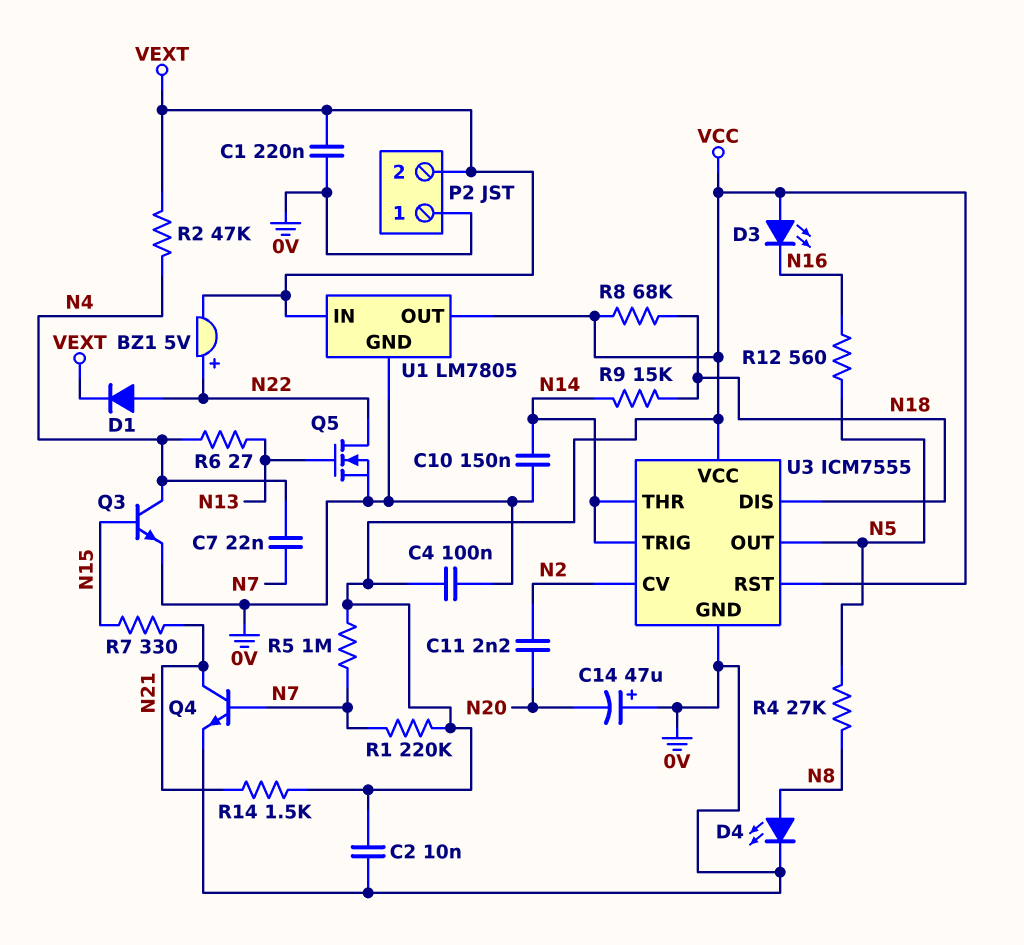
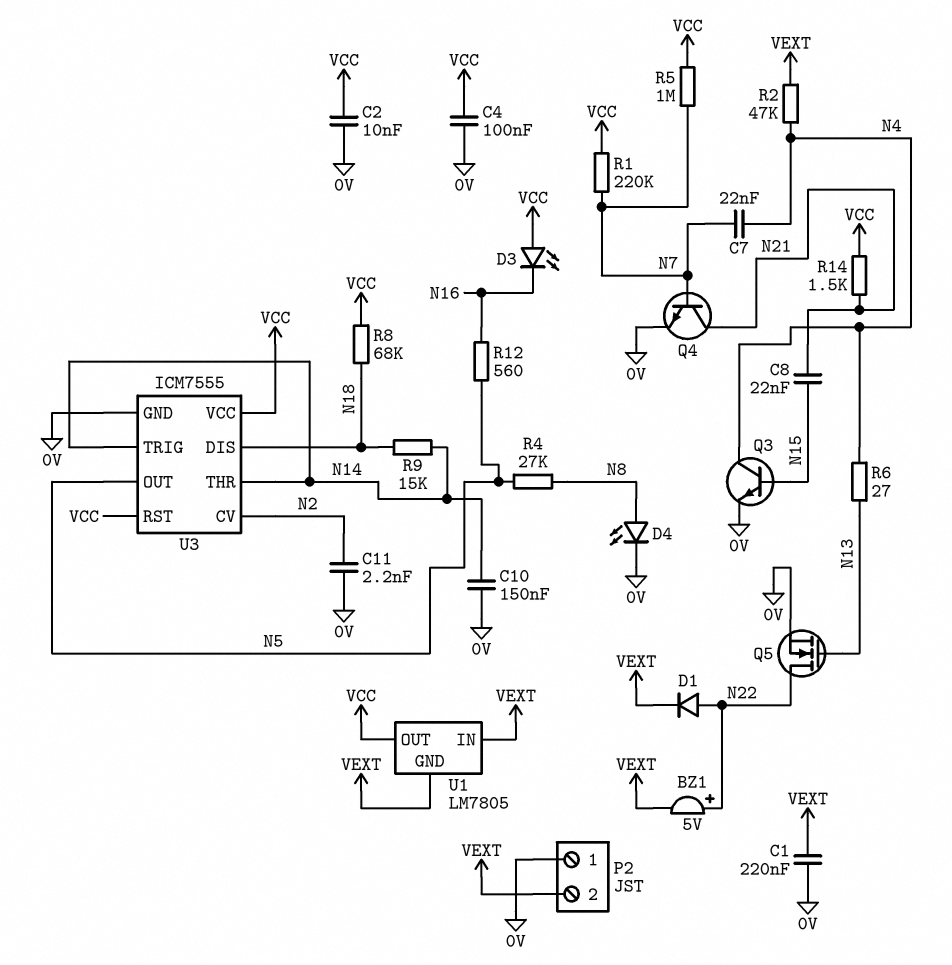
C8: none -> 22nF (N15, N21)
C11: 2.2nF (N2, N20) -> 2.2nF (0V, N2)
C14: 47uF (plus 0V, minus N20) -> none
R7: 330 (N15, N21) -> none
U1 pin GND: 0V -> VEXT

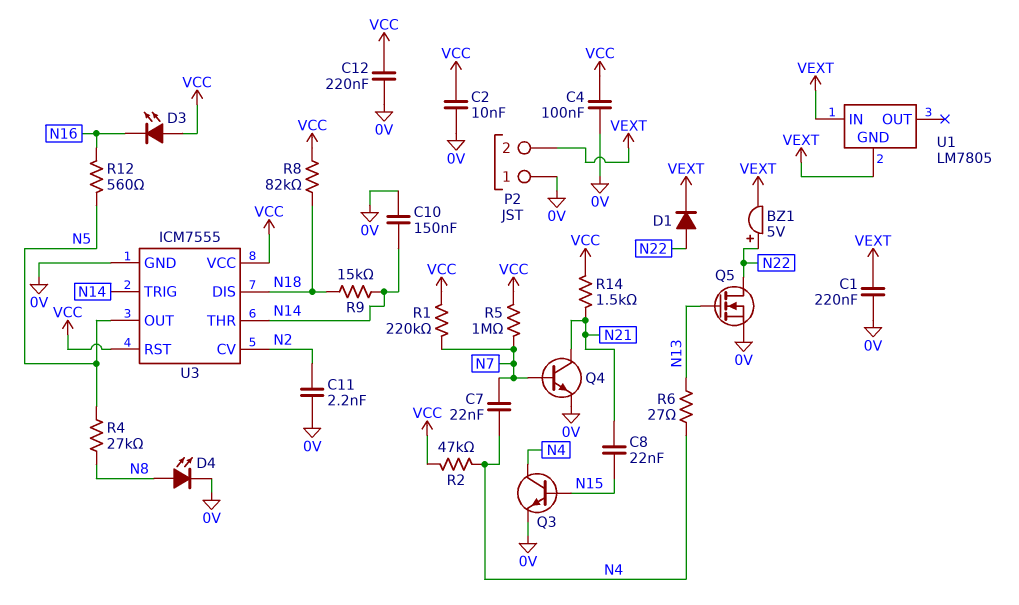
C12: none -> 220nF (0V, VCC)
R2: 47k (N4, VEXT) -> 47k (N4, VCC)
R8: 68k (N18, VCC) -> 82k (N18, VCC)
U1 pin OUT: VCC -> none

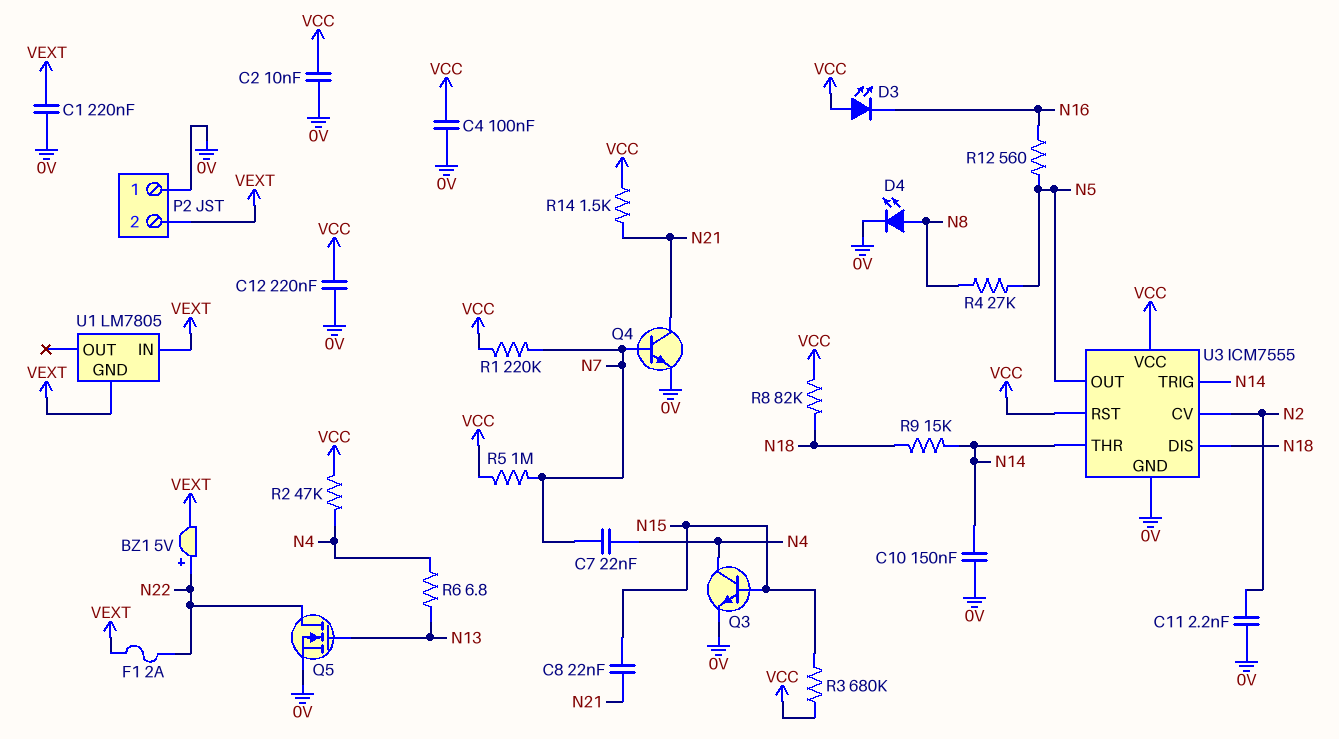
D1: diode (A N22, K VEXT) -> none
F1: none -> 2A (N22, VEXT)
R3: none -> 680k (N15, VCC)
R6: 27 (N4, N13) -> 6.8 (N4, N13)

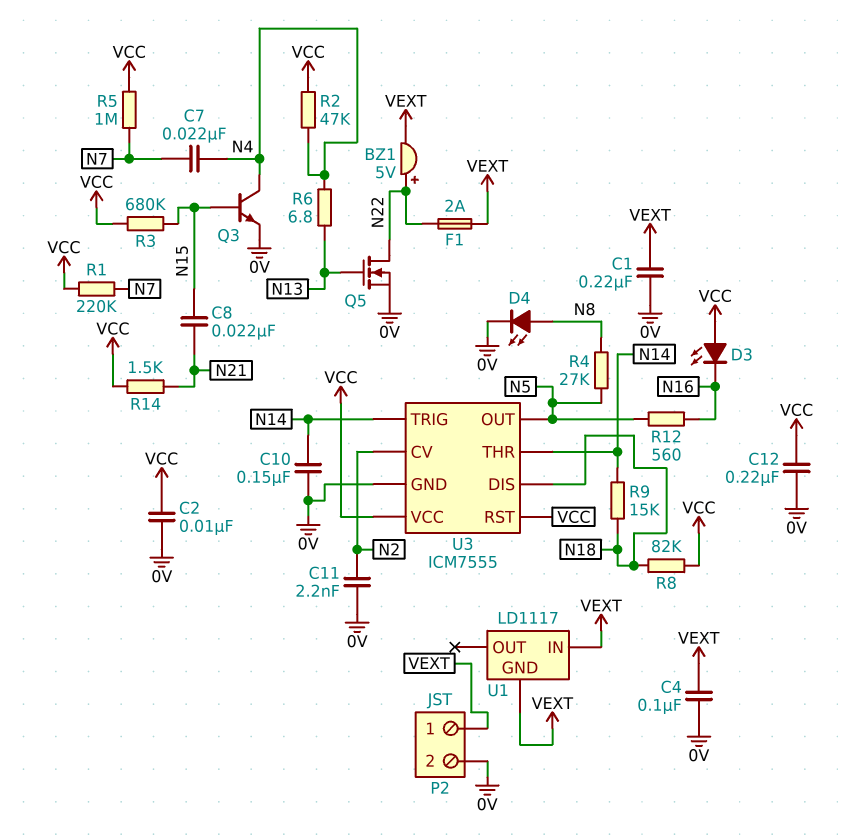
C4: 100nF (0V, VCC) -> 100nF (0V, VEXT)
P2 pin 1: 0V -> VEXT
P2 pin 2: VEXT -> 0V
Q4: NPN (B N7, C N21, E 0V) -> none
U1: LM7805 -> LD1117

